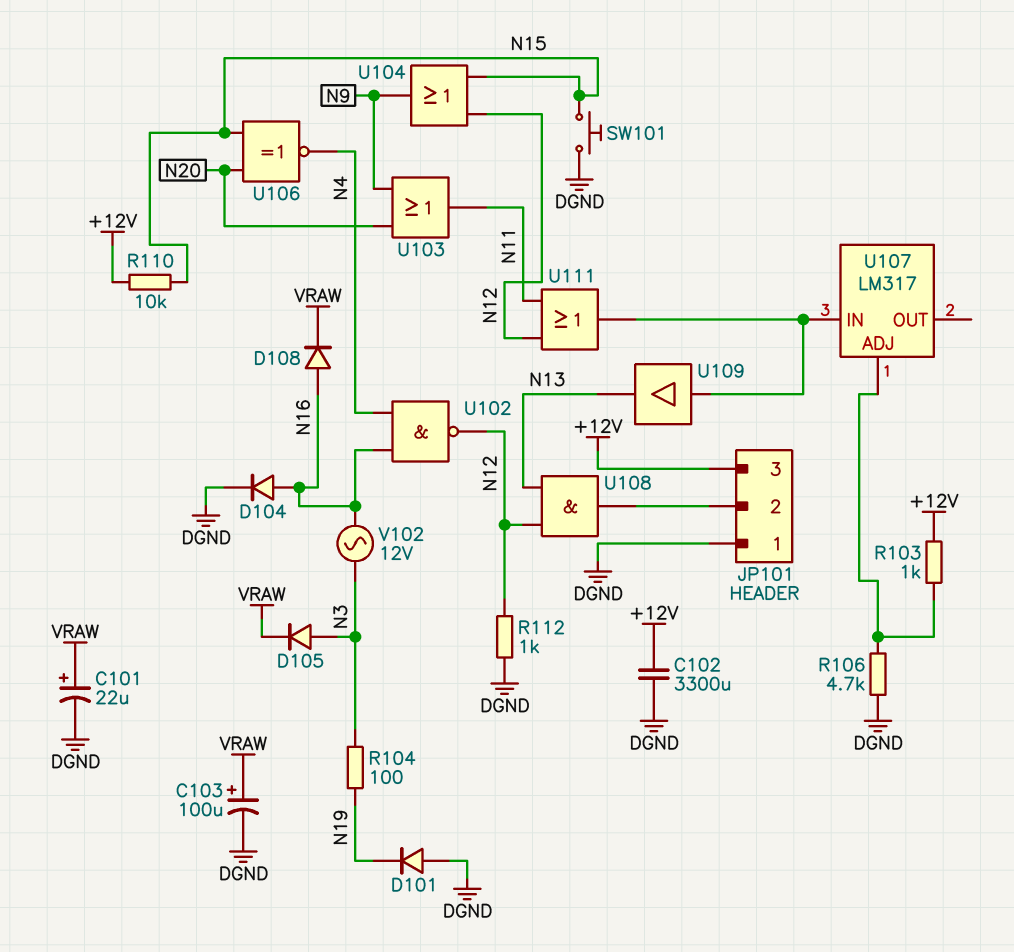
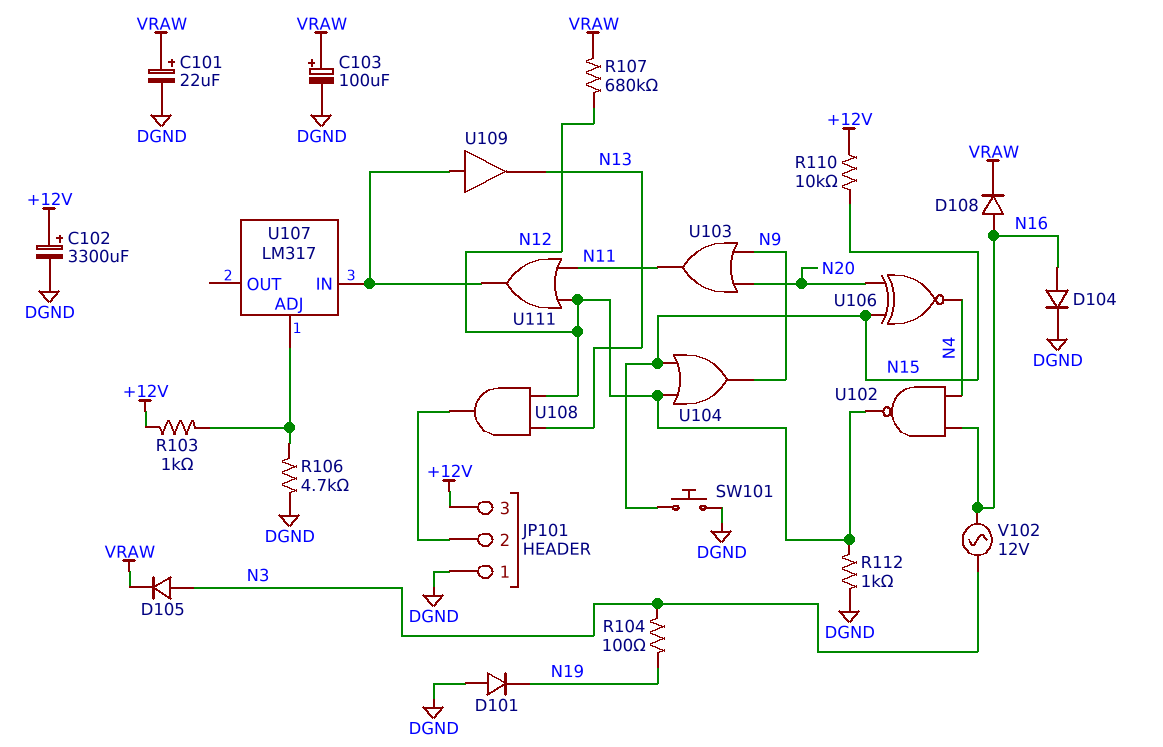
C102: 3300uF (+12V, DGND) -> 3300uF (plus +12V, minus DGND)
R107: none -> 680k (N12, VRAW)

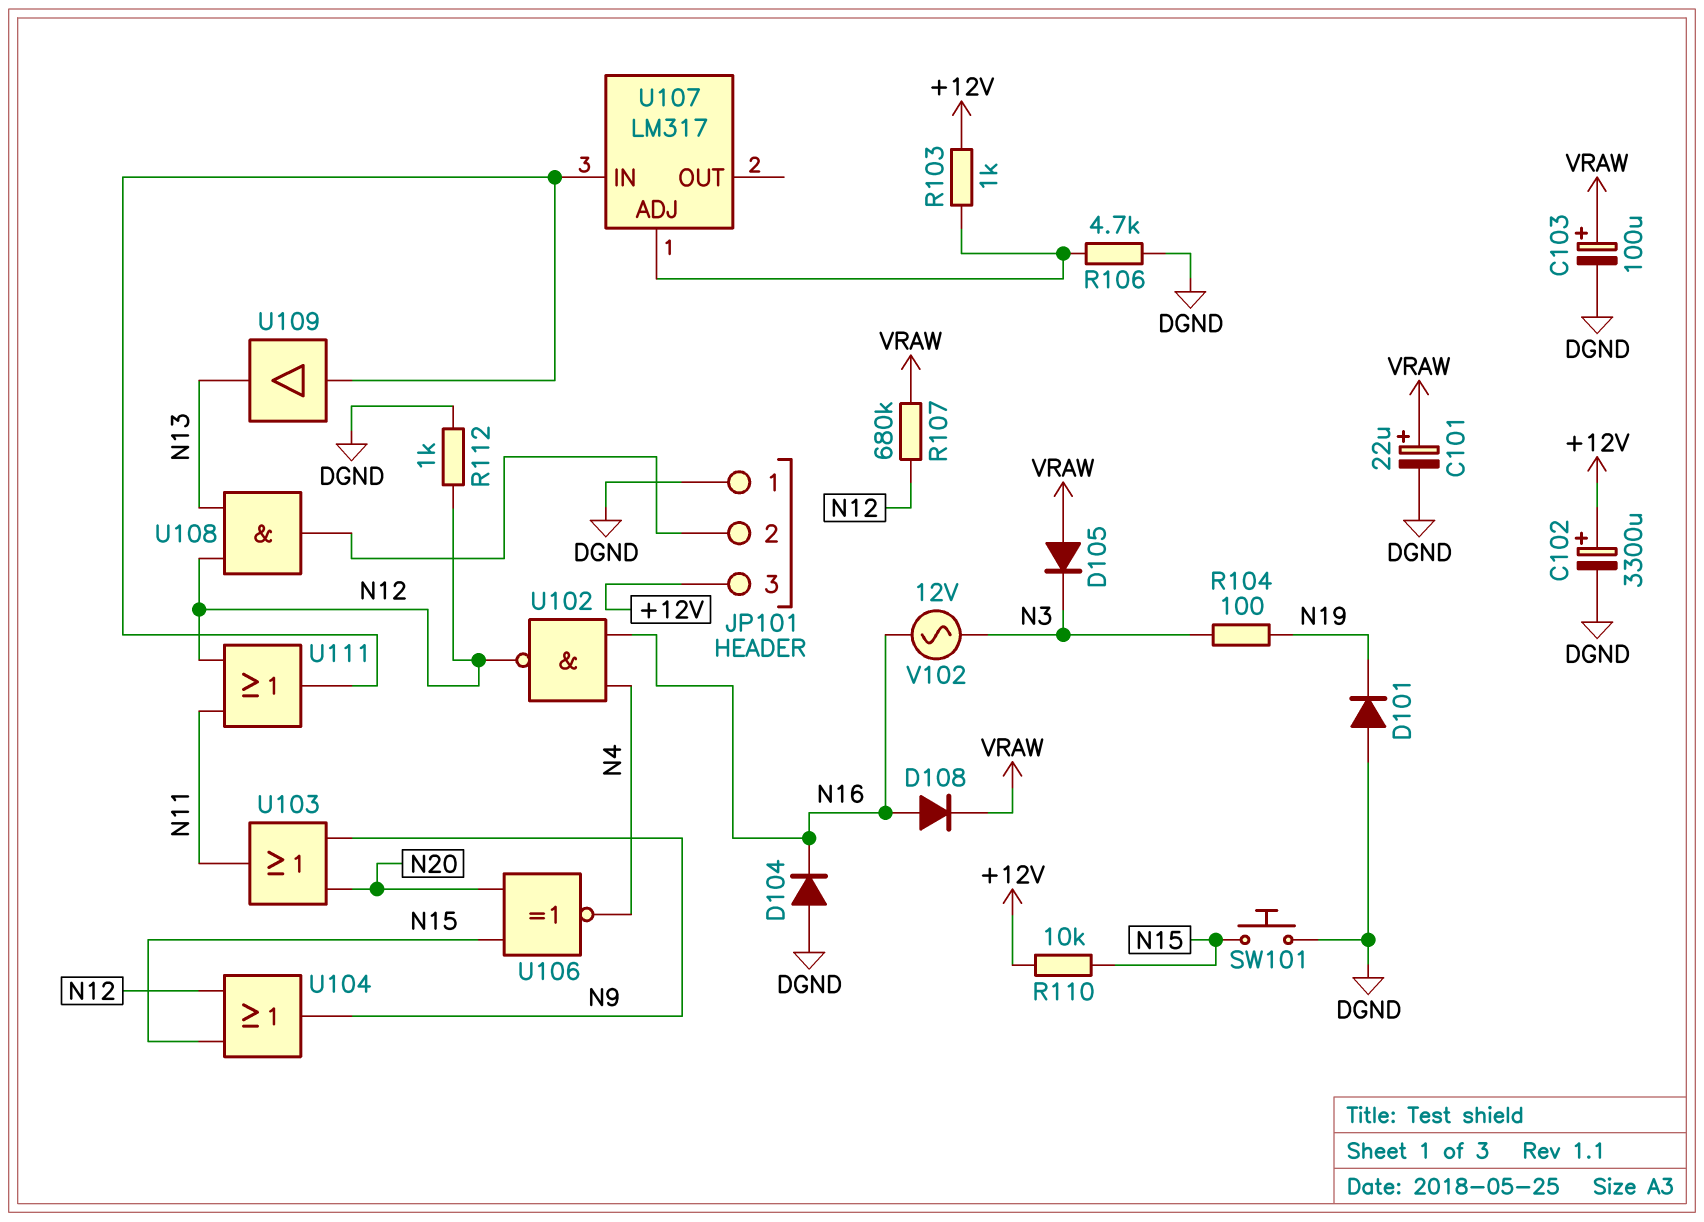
D104: diode (A N16, K DGND) -> diode (A DGND, K N16)
D105: diode (A N3, K VRAW) -> diode (A VRAW, K N3)

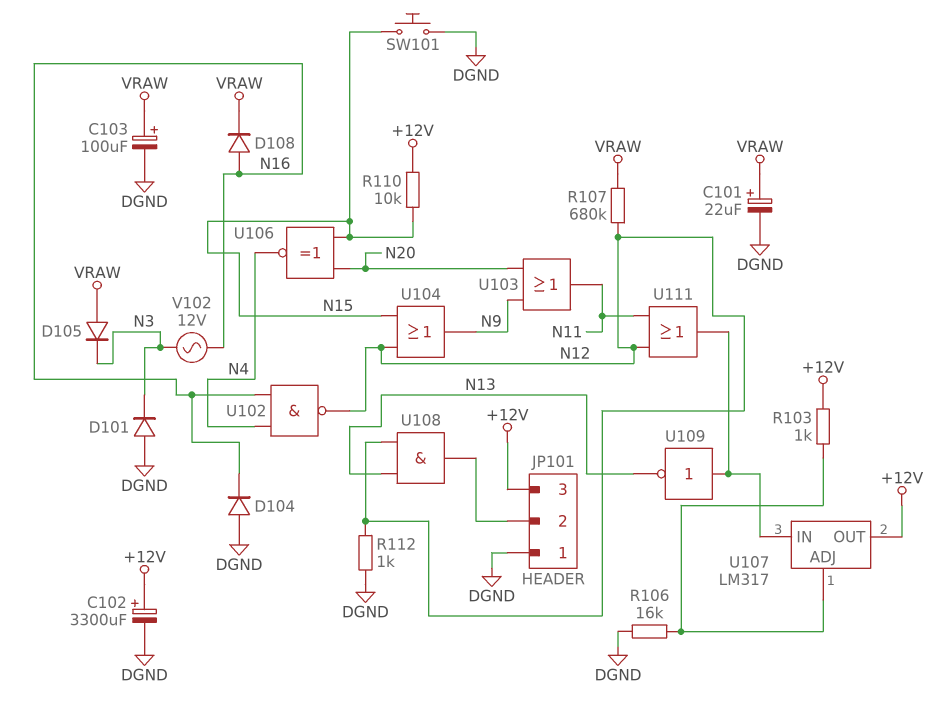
D101: diode (A DGND, K N19) -> diode (A DGND, K N3)
R104: 100 (N3, N19) -> none
R106: 4.7k (DGND, U107/ADJ) -> 16k (DGND, U107/ADJ)
U107 pin OUT: none -> +12V
U109: buffer (in U107/IN, out N13) -> NOT (in U107/IN, out N13)

